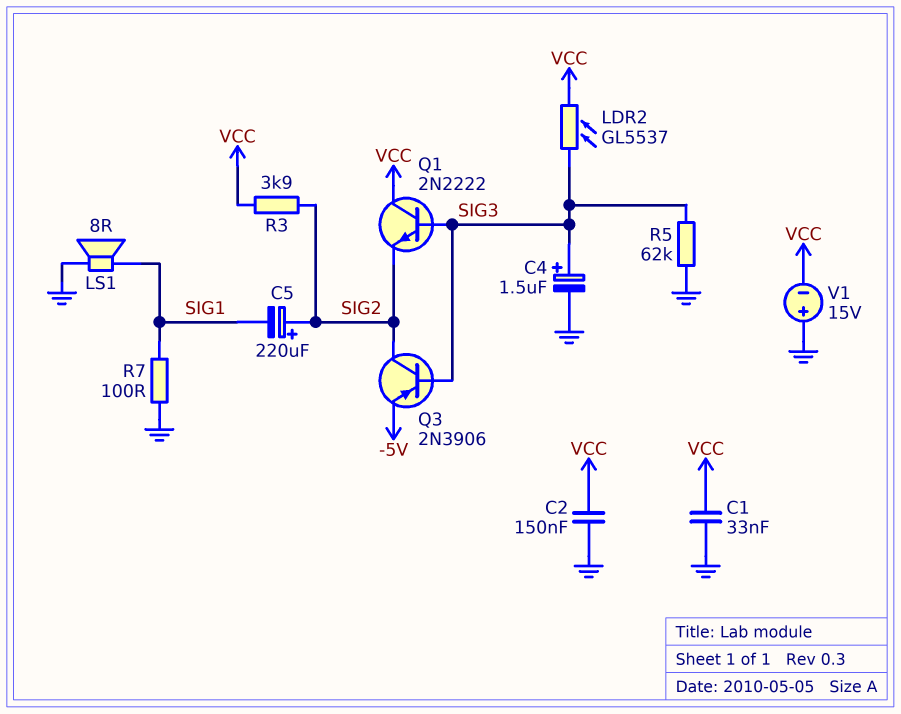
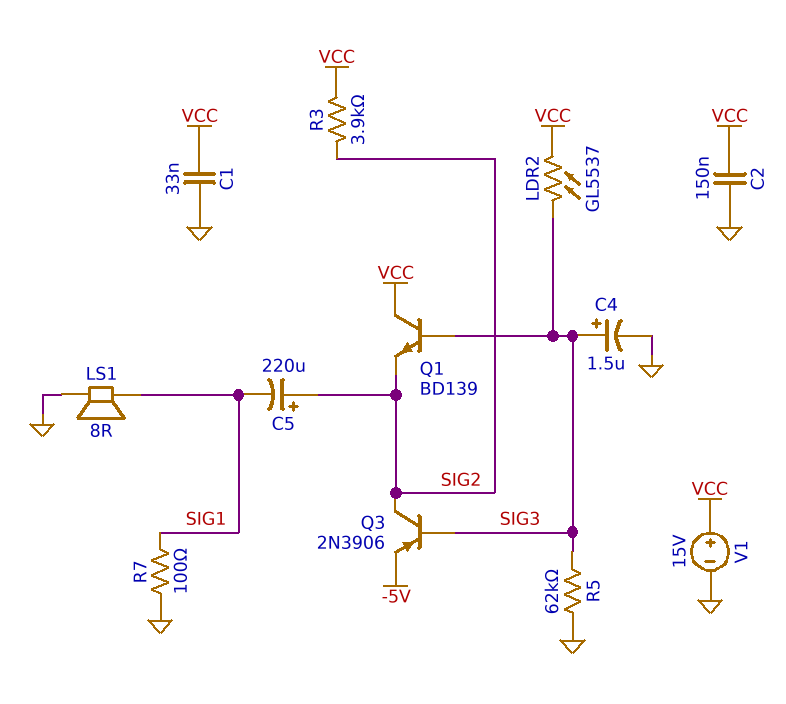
Q1: NPN 2N2222 (B SIG3, C VCC, E SIG2) -> NPN BD139 (B SIG3, C VCC, E SIG2)
V1: 15V (plus GND, minus VCC) -> 15V (plus VCC, minus GND)

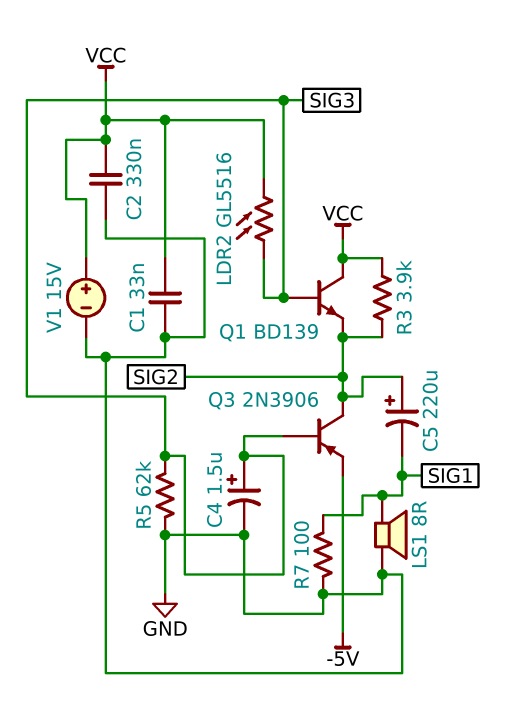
C2: 150nF (GND, VCC) -> 330nF (GND, VCC)
LDR2: GL5537 (SIG3, VCC) -> GL5516 (SIG3, VCC)

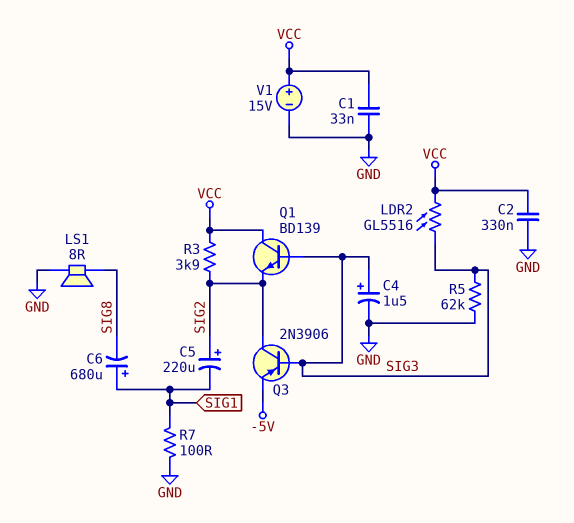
C6: none -> 680uF (plus SIG1, minus SIG8)
LS1: speaker 8R (GND, SIG1) -> speaker 8R (GND, SIG8)

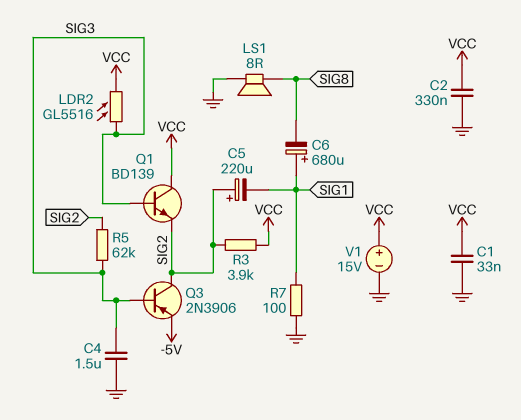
C4: 1.5uF (plus SIG3, minus GND) -> 1.5uF (GND, SIG3)
R5: 62k (GND, SIG3) -> 62k (SIG2, SIG3)

